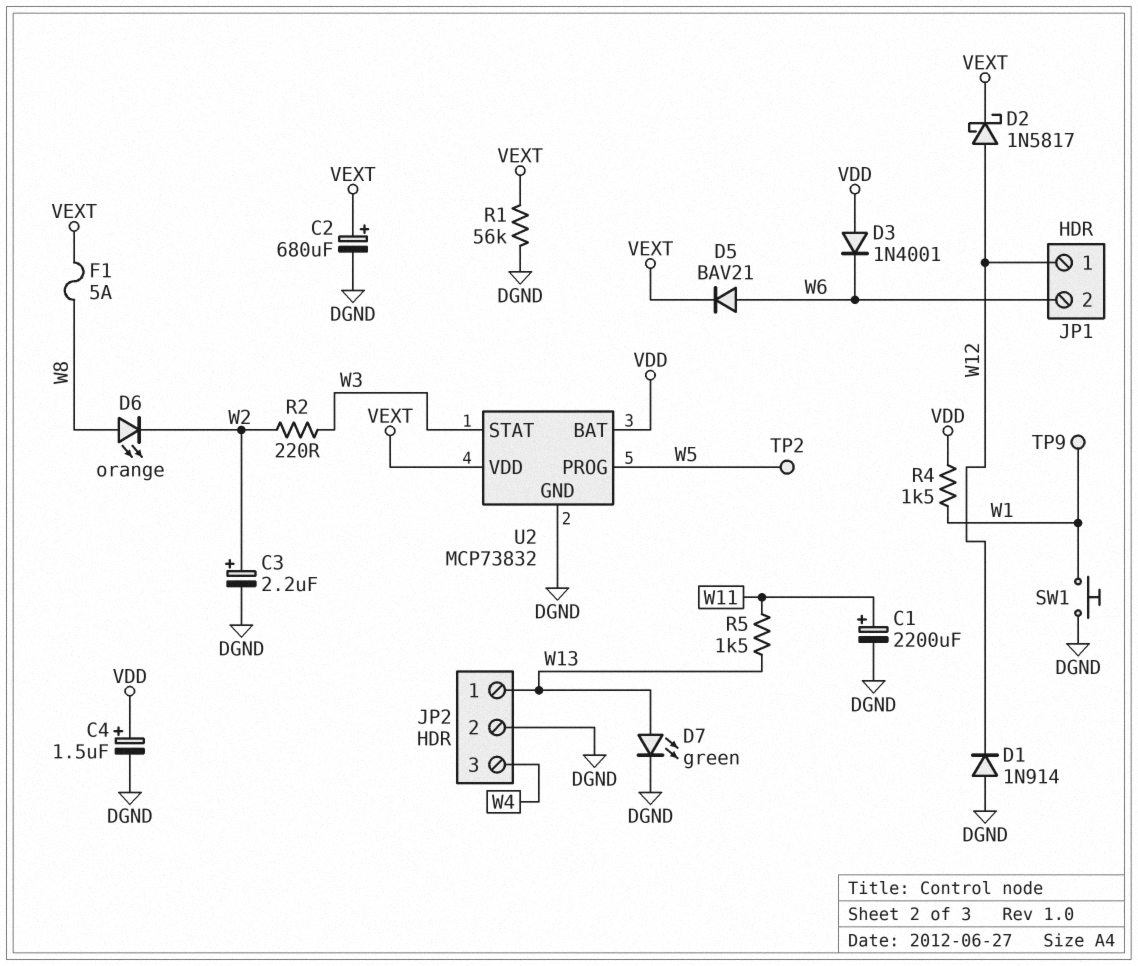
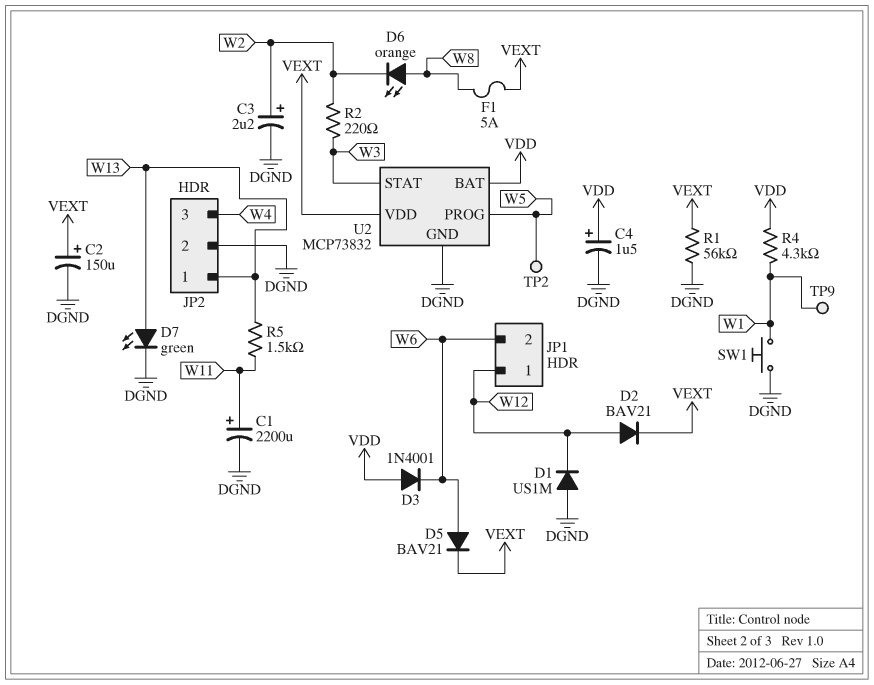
C2: 680uF (plus VEXT, minus DGND) -> 150uF (plus VEXT, minus DGND)
D1: diode 1N914 (A DGND, K W12) -> diode US1M (A DGND, K W12)
D2: schottky 1N5817 (A W12, K VEXT) -> diode BAV21 (A W12, K VEXT)
R4: 1.5k (VDD, W1) -> 4.3k (VDD, W1)

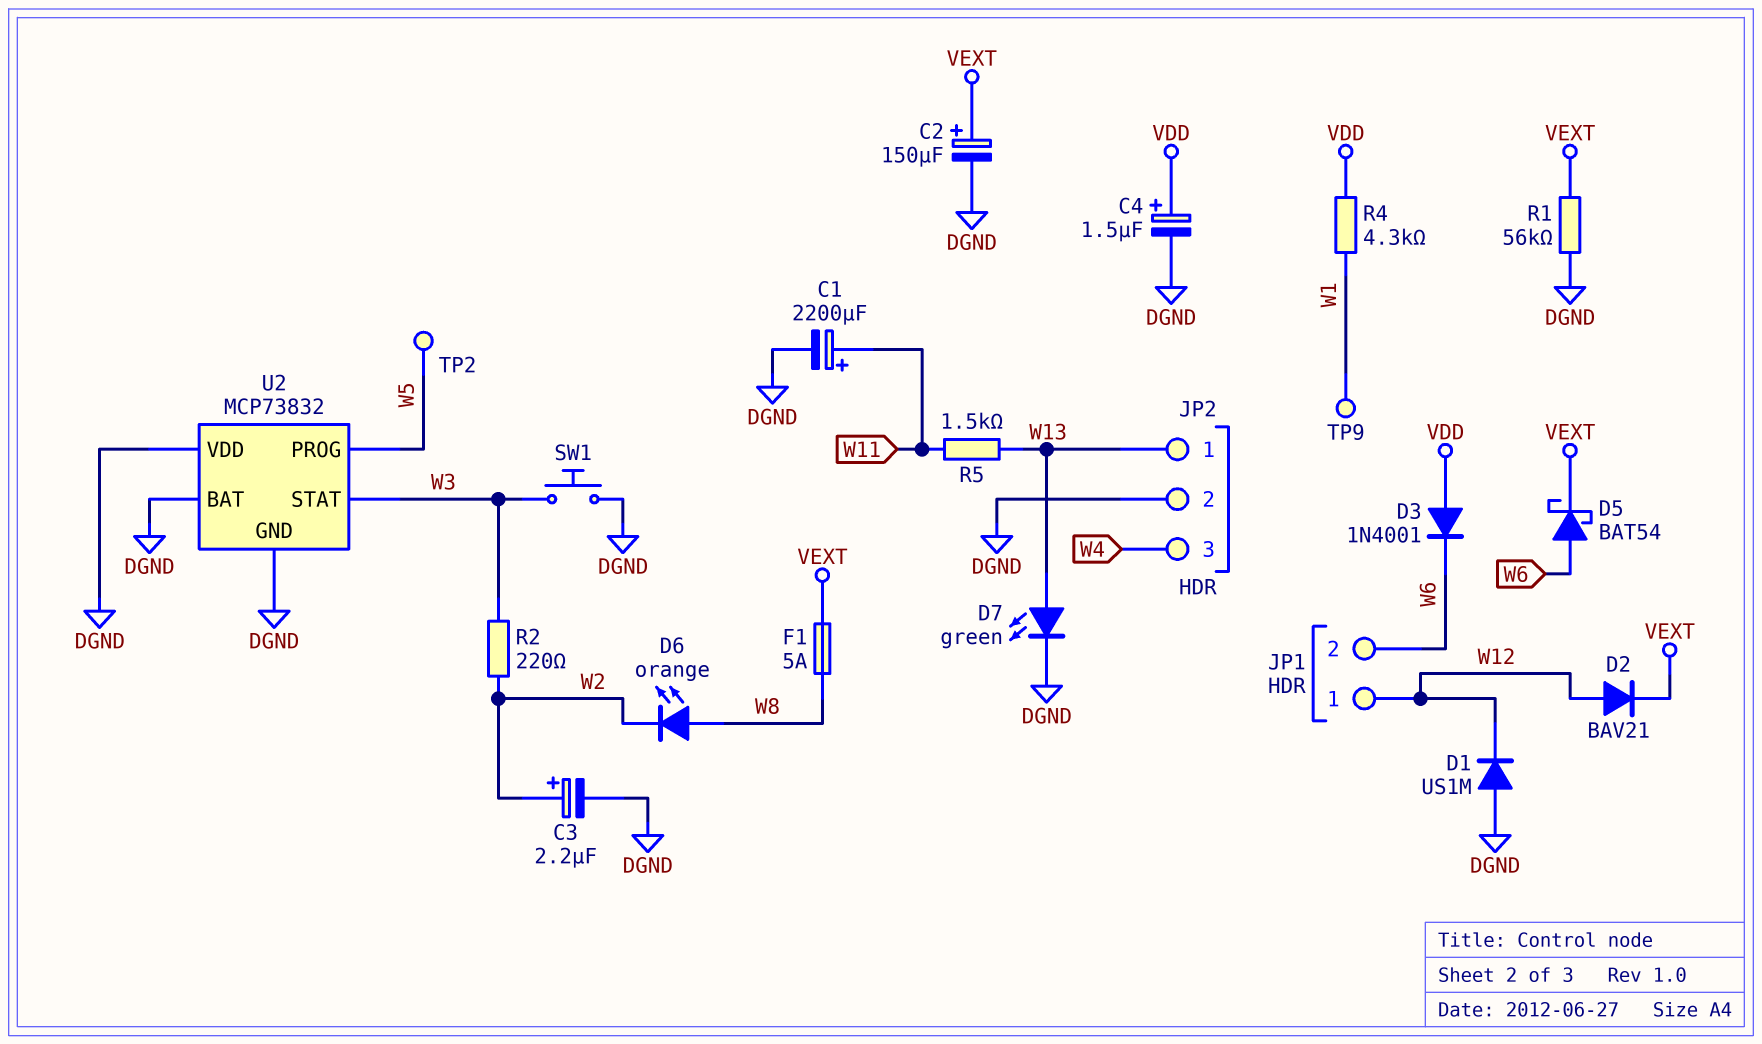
D5: diode BAV21 (A W6, K VEXT) -> schottky BAT54 (A W6, K VEXT)
SW1: button (DGND, W1) -> button (DGND, W3)
U2 pin BAT: VDD -> DGND
U2 pin VDD: VEXT -> DGND

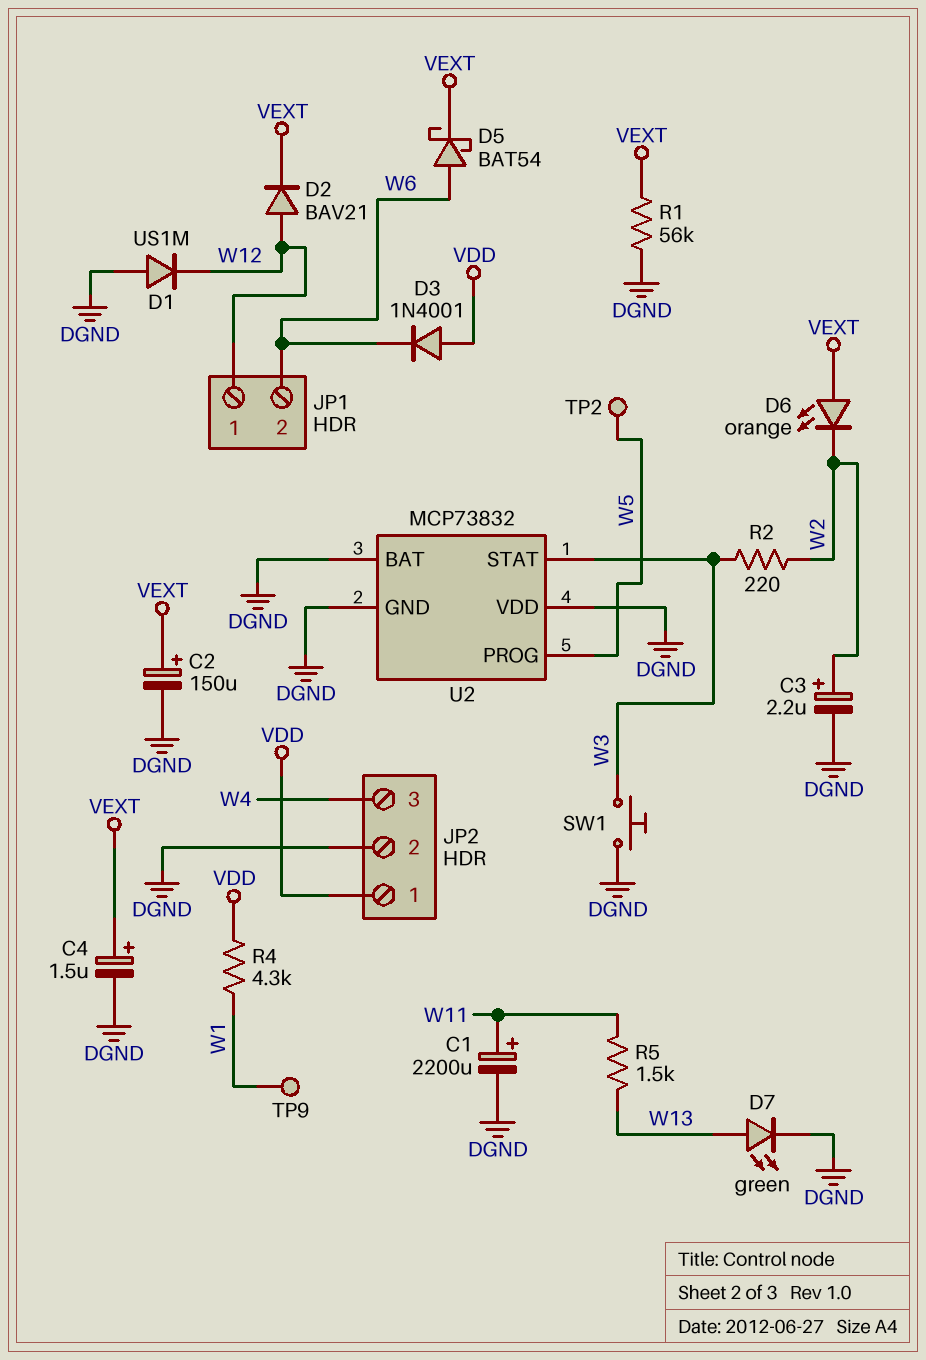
C4: 1.5uF (plus VDD, minus DGND) -> 1.5uF (plus VEXT, minus DGND)
D6: LED orange (A W8, K W2) -> LED orange (A VEXT, K W2)
F1: 5A (VEXT, W8) -> none
JP2 pin 1: W13 -> VDD

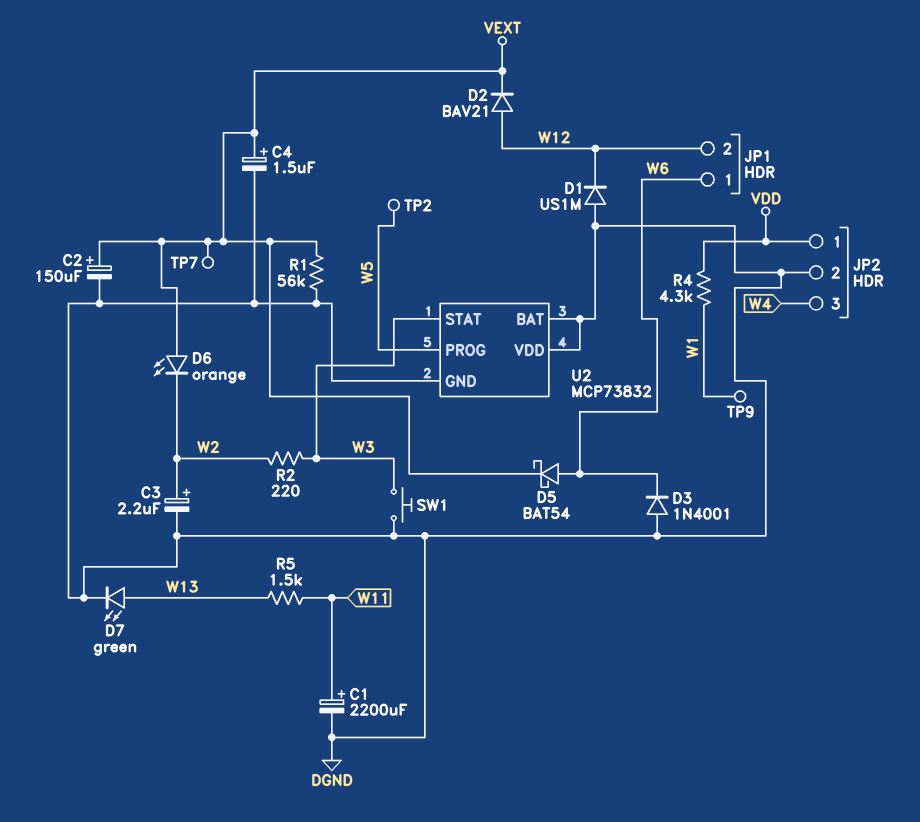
D3: diode 1N4001 (A VDD, K W6) -> diode 1N4001 (A DGND, K W6)
JP1 pin 1: W12 -> W6
JP1 pin 2: W6 -> W12
TP7: none -> test point (VEXT)

